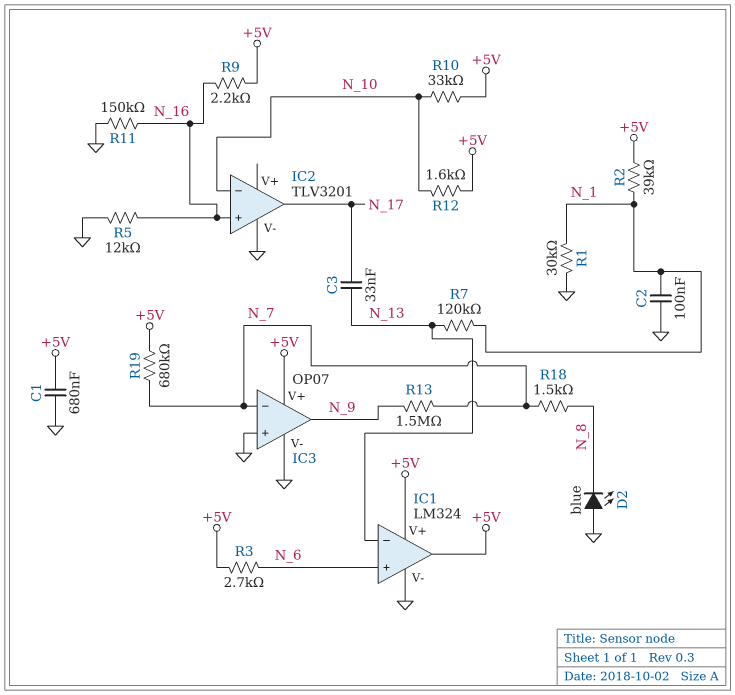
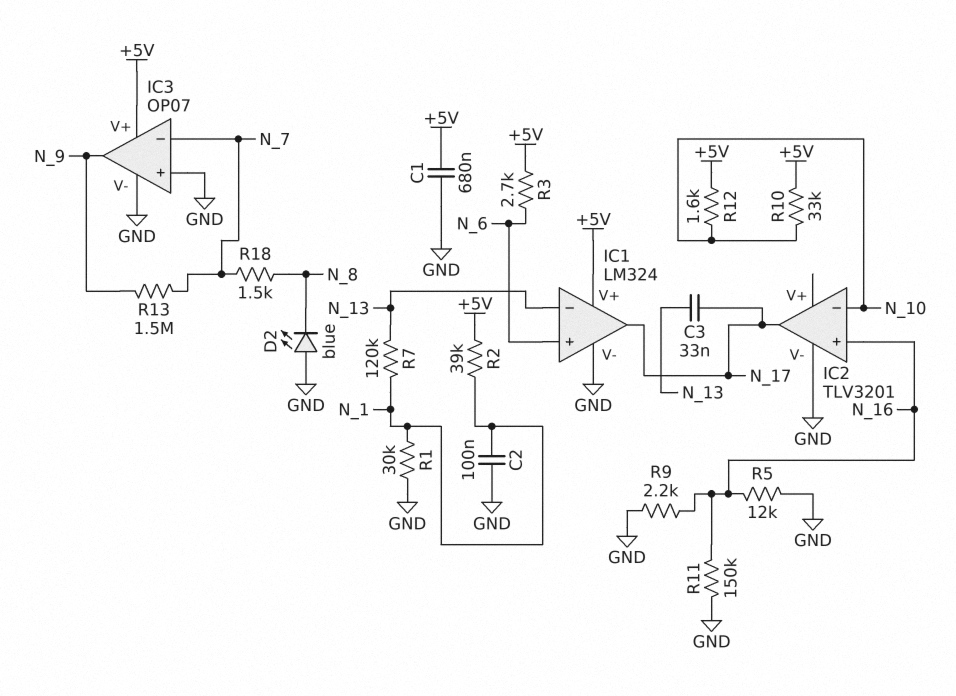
IC1 pin out: +5V -> N_17
R9: 2.2k (+5V, N_16) -> 2.2k (GND, N_16)
R19: 680k (+5V, N_7) -> none

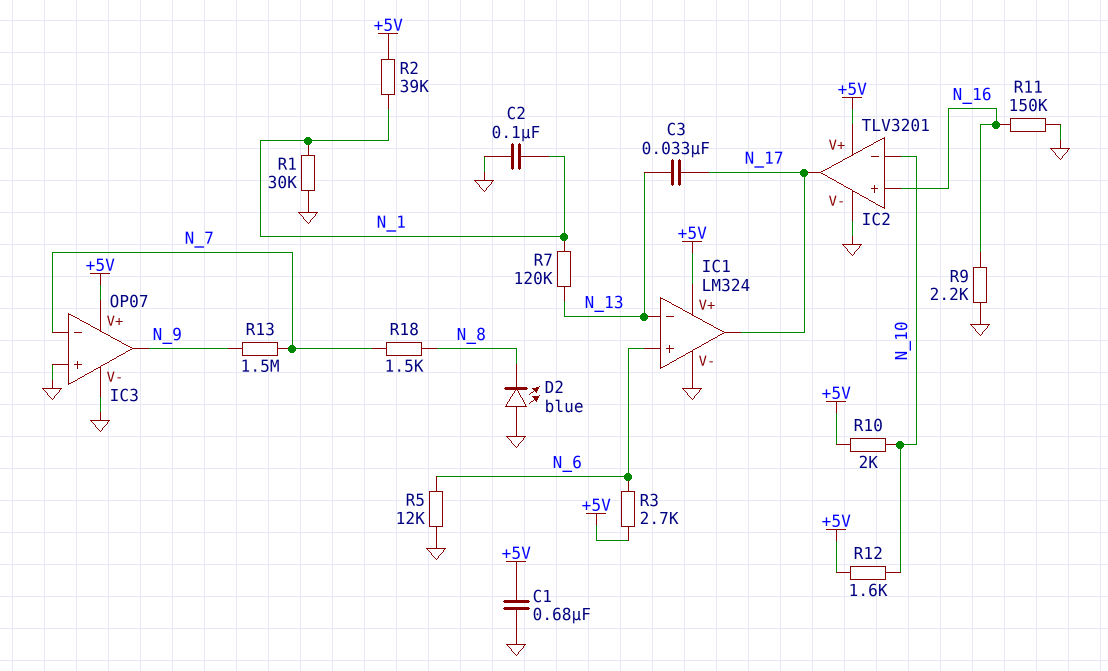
IC2 pin V+: none -> +5V
R5: 12k (GND, N_16) -> 12k (GND, N_6)
R10: 33k (+5V, N_10) -> 2k (+5V, N_10)

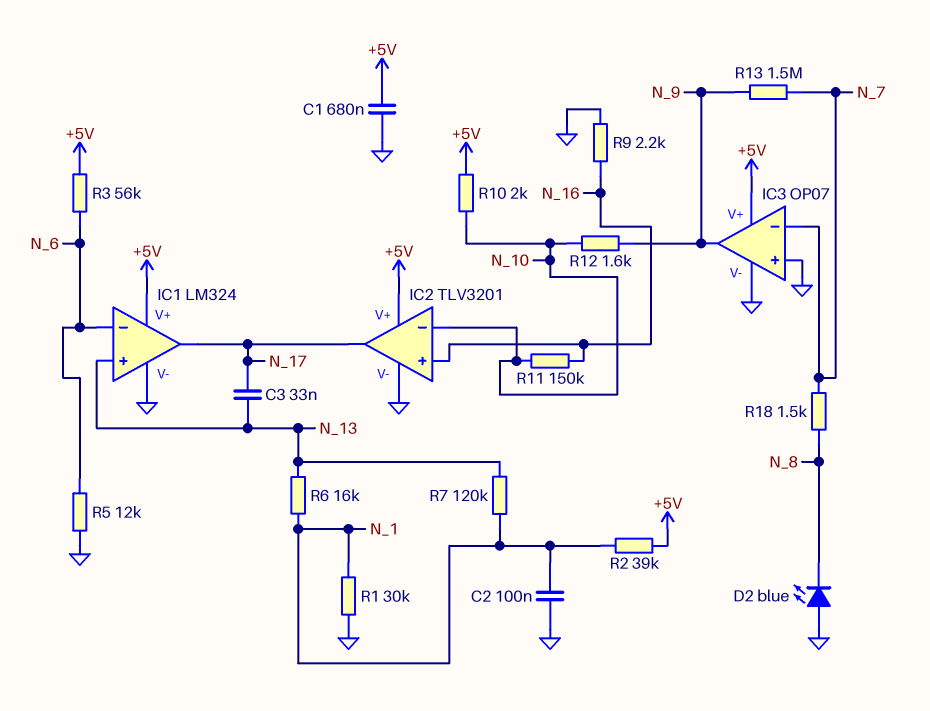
IC1 pin in+: N_6 -> N_13
IC1 pin in-: N_13 -> N_6
R3: 2.7k (+5V, N_6) -> 56k (+5V, N_6)
R6: none -> 16k (N_1, N_13)
R11: 150k (GND, N_16) -> 150k (N_10, N_16)
R12: 1.6k (+5V, N_10) -> 1.6k (N_9, N_10)

